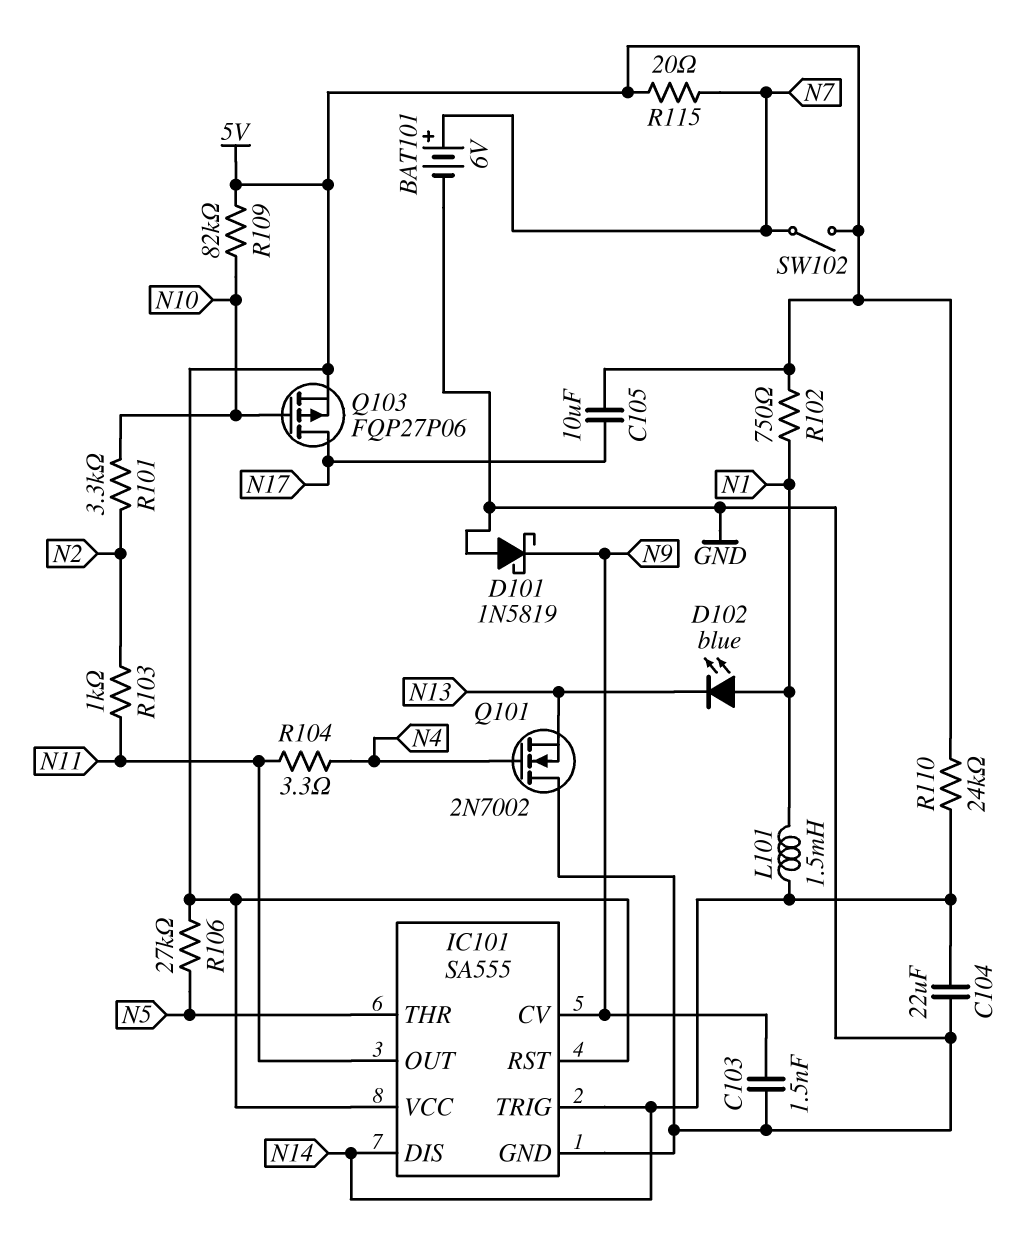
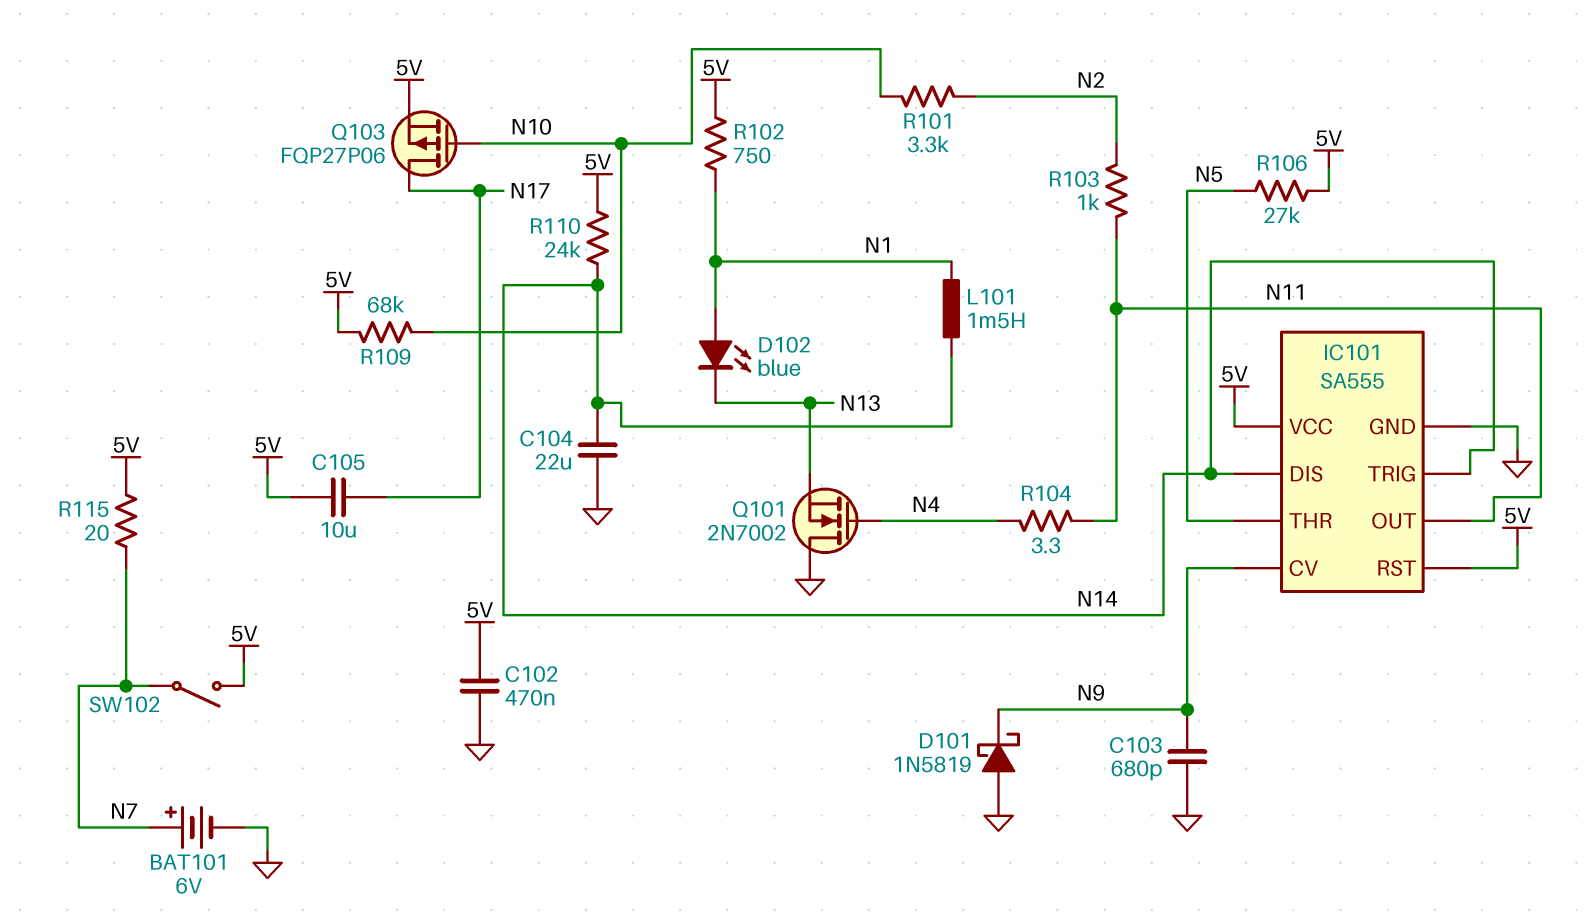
C102: none -> 470nF (5V, GND)
C103: 1.5nF (GND, N9) -> 680pF (GND, N9)
R109: 82k (5V, N10) -> 68k (5V, N10)

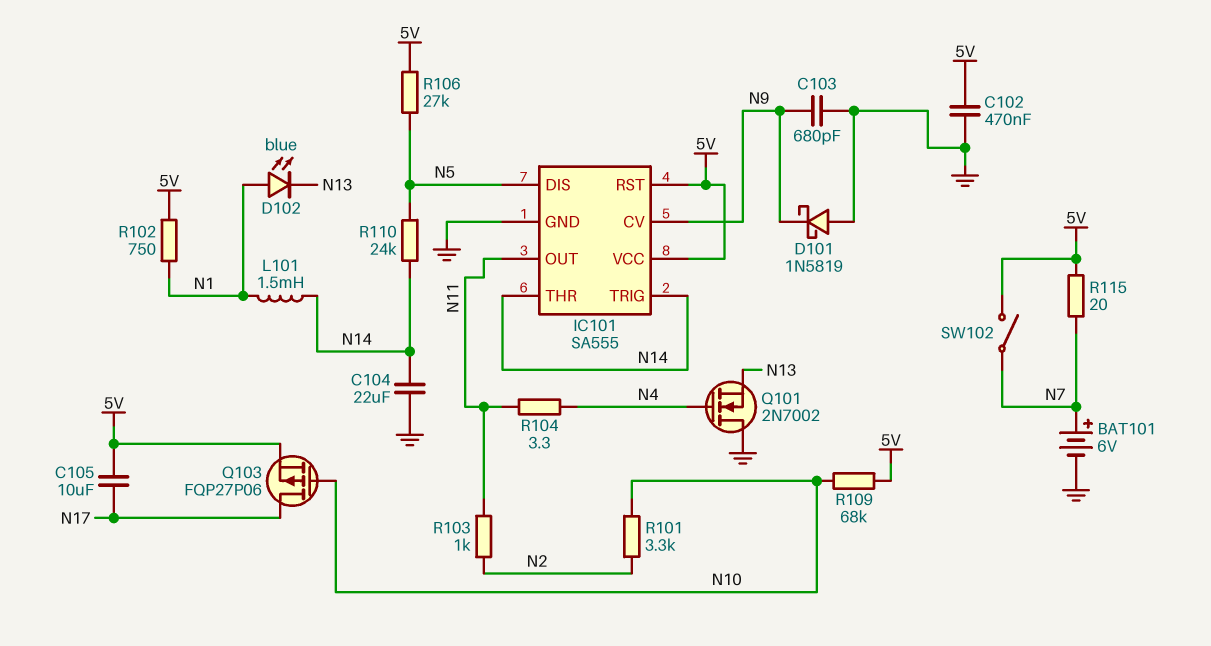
IC101 pin DIS: N14 -> N5
IC101 pin THR: N5 -> N14
R110: 24k (5V, N14) -> 24k (N5, N14)

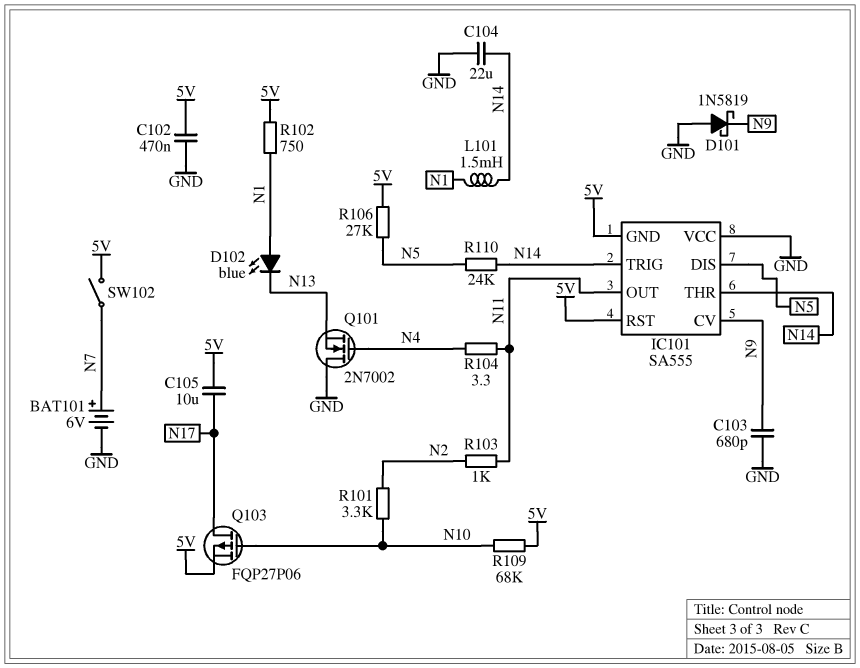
IC101 pin GND: GND -> 5V
IC101 pin VCC: 5V -> GND
R115: 20 (5V, N7) -> none

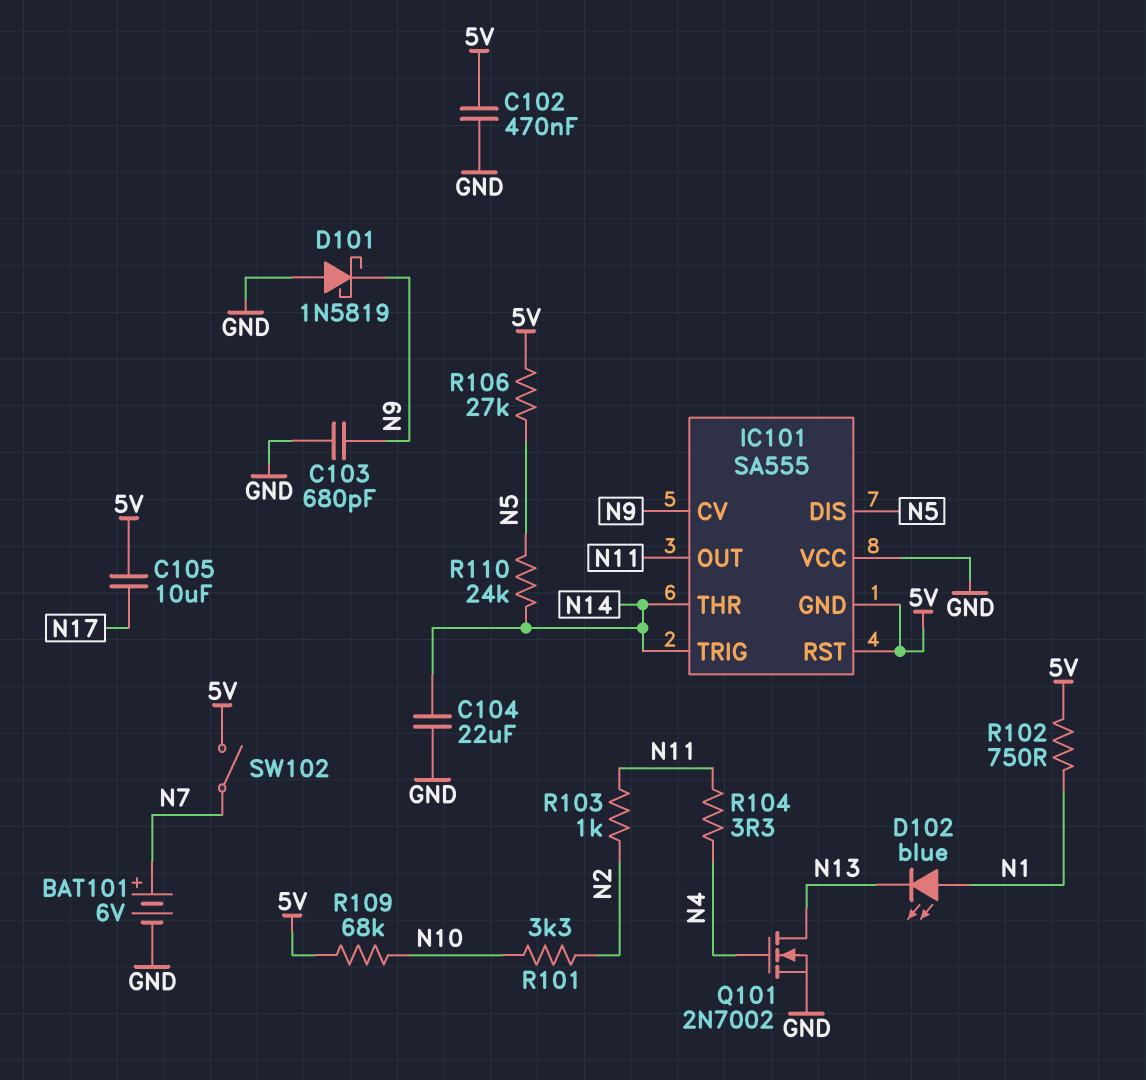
L101: 1.5mH (N1, N14) -> none
Q101: NMOS 2N7002 (G N4, D GND, S N13) -> NMOS 2N7002 (G N4, D N13, S GND)
Q103: PMOS FQP27P06 (G N10, D N17, S 5V) -> none

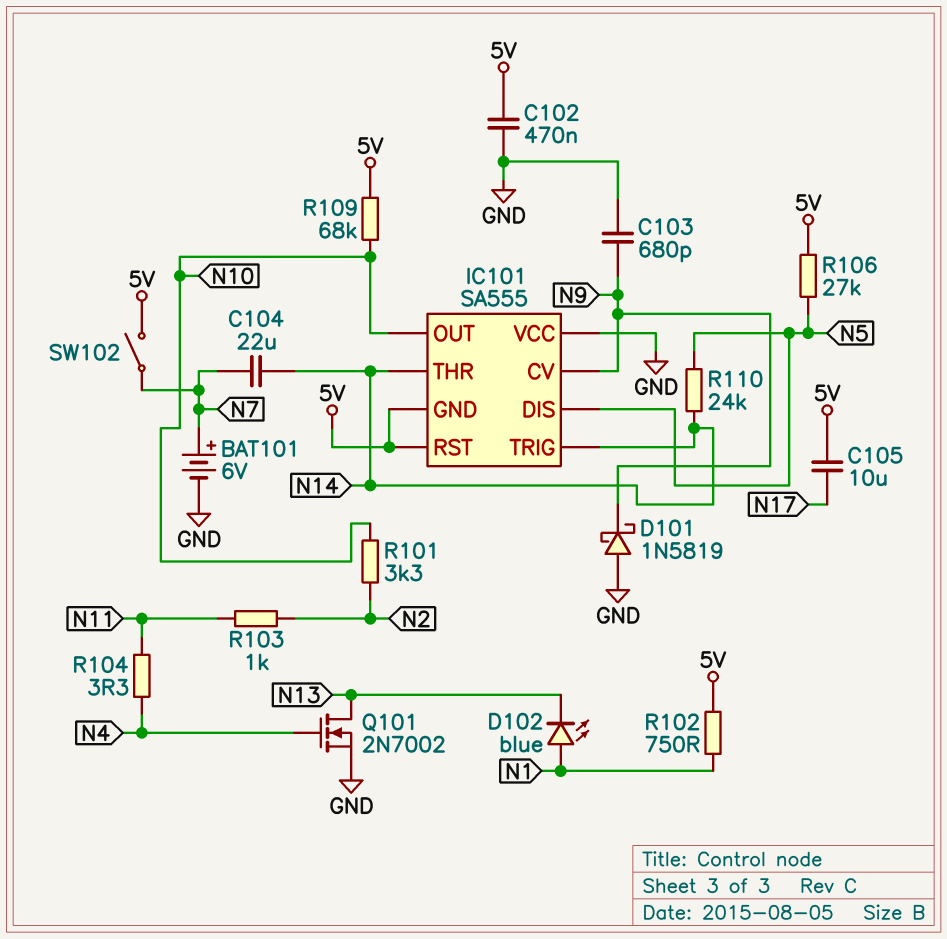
C104: 22uF (GND, N14) -> 22uF (N7, N14)
IC101 pin OUT: N11 -> N10

